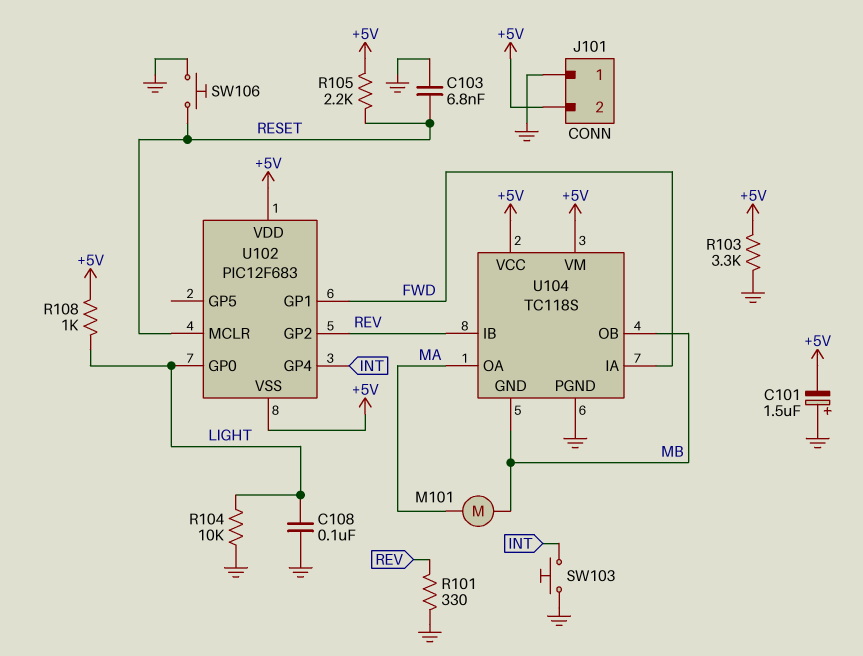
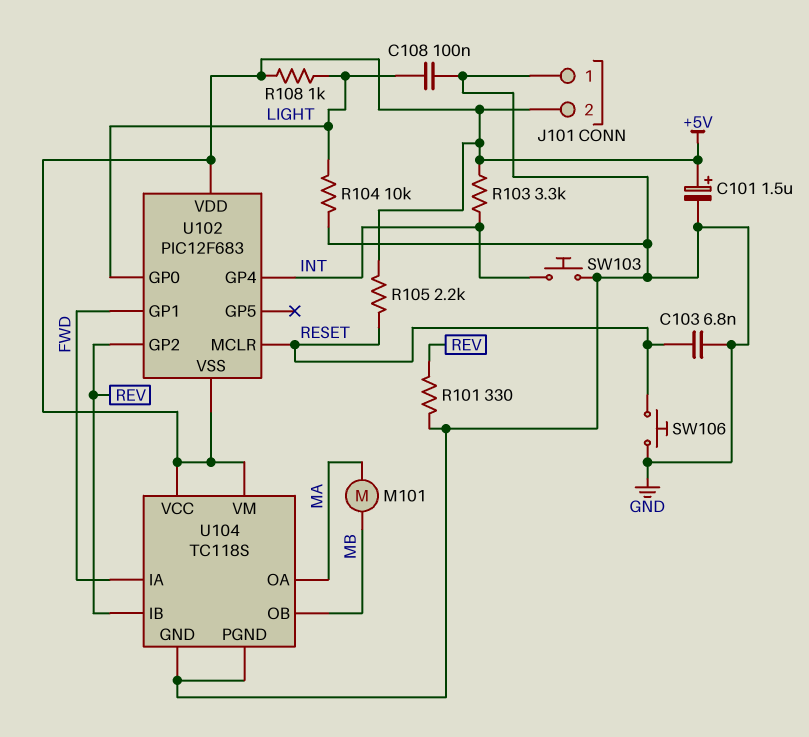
C101: 1.5uF (plus GND, minus +5V) -> 1.5uF (plus +5V, minus GND)
R103: 3.3k (+5V, GND) -> 3.3k (+5V, INT)
U104 pin GND: MB -> GND

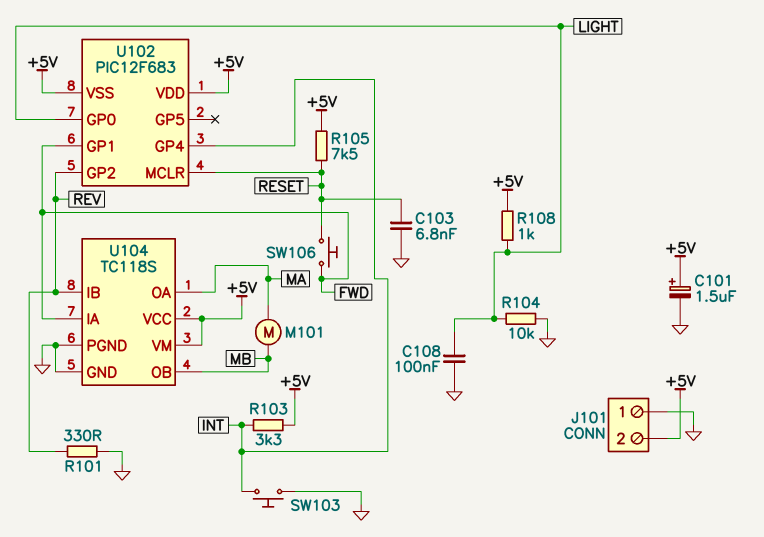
R105: 2.2k (+5V, RESET) -> 7.5k (+5V, RESET)
SW106: button (GND, RESET) -> button (FWD, RESET)

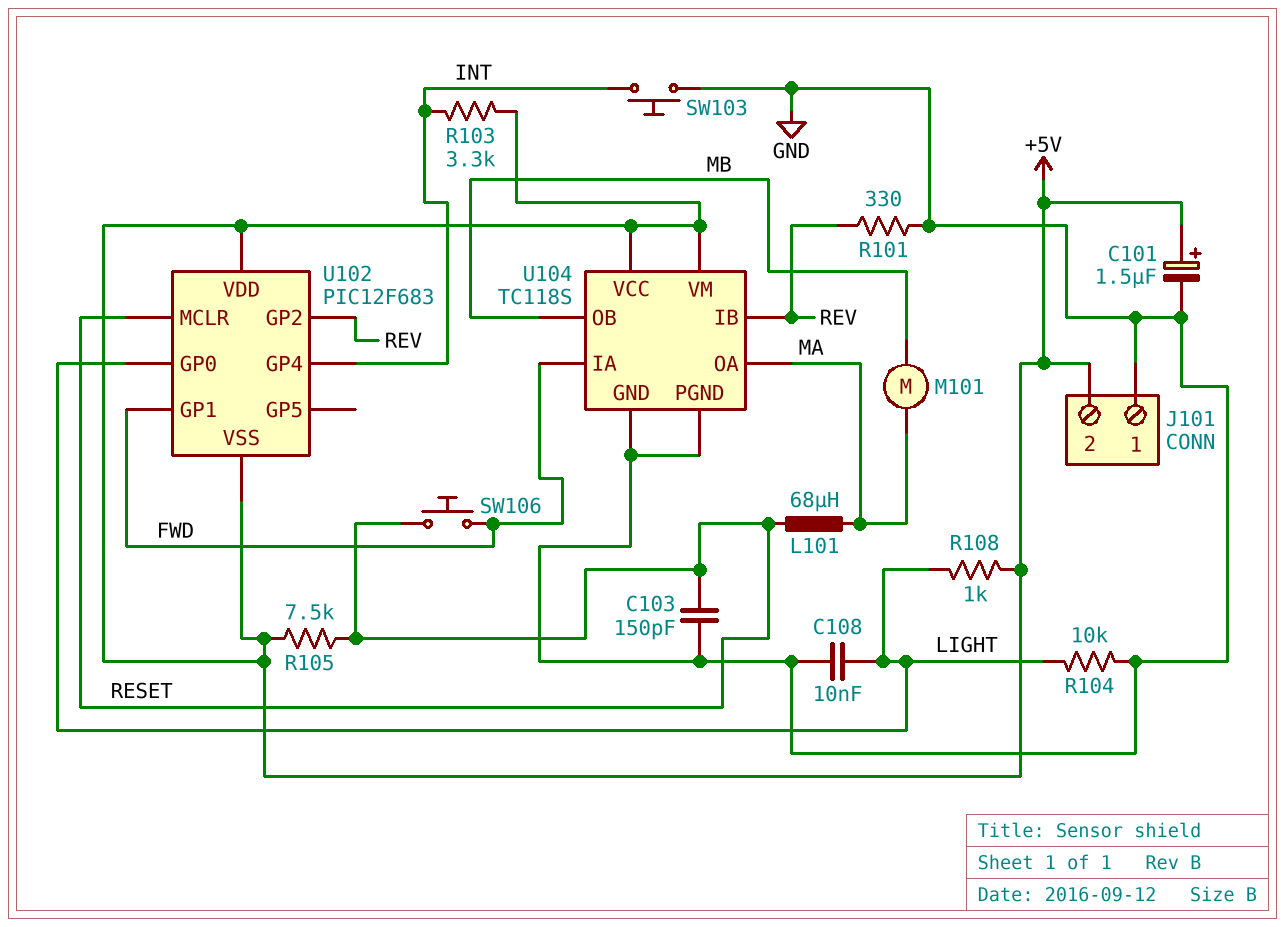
C103: 6.8nF (GND, RESET) -> 150pF (GND, RESET)
C108: 100nF (GND, LIGHT) -> 10nF (GND, LIGHT)
L101: none -> 68uH (MA, RESET)

